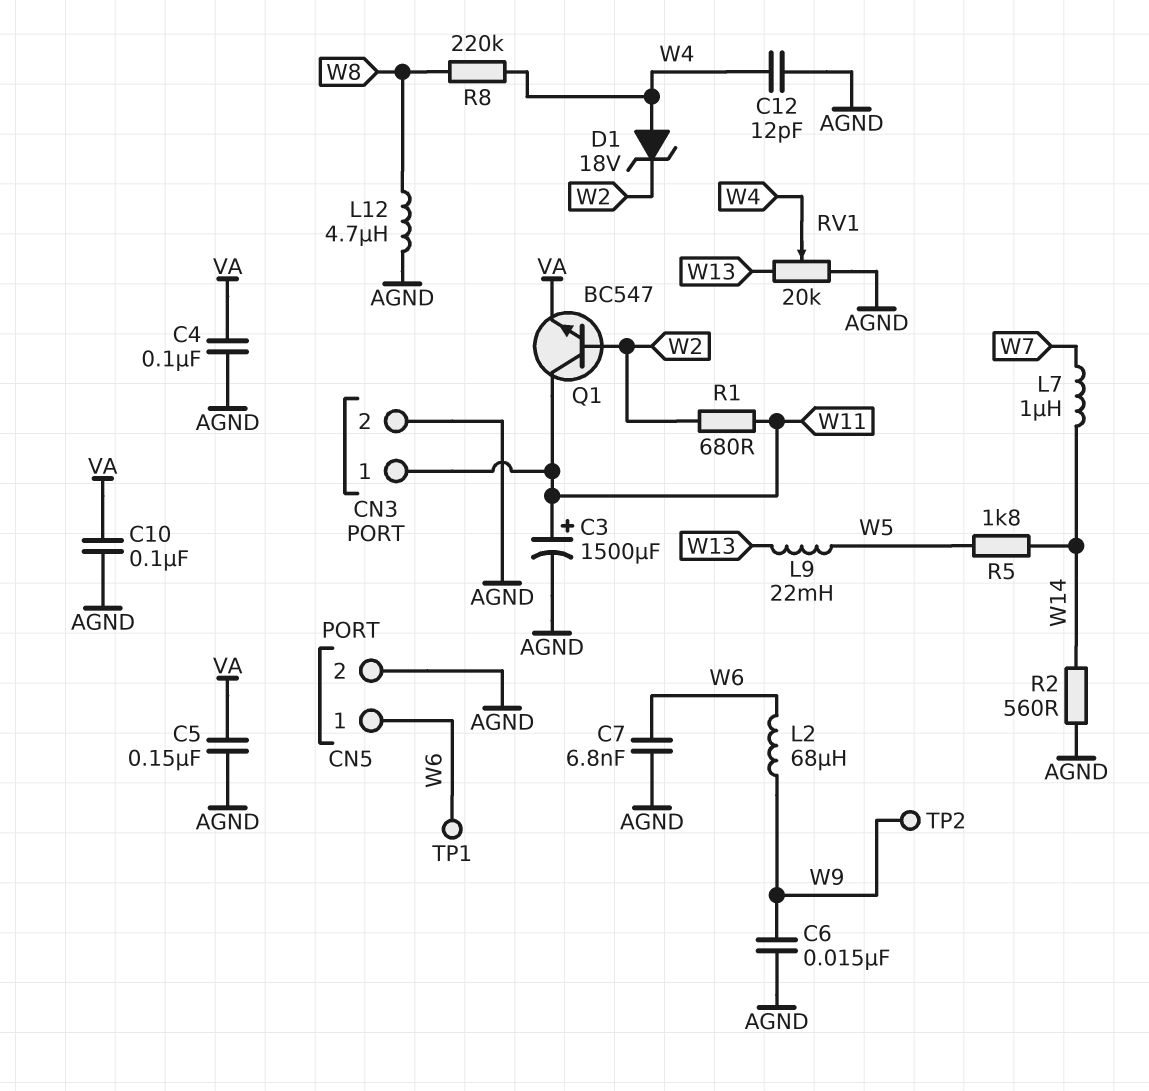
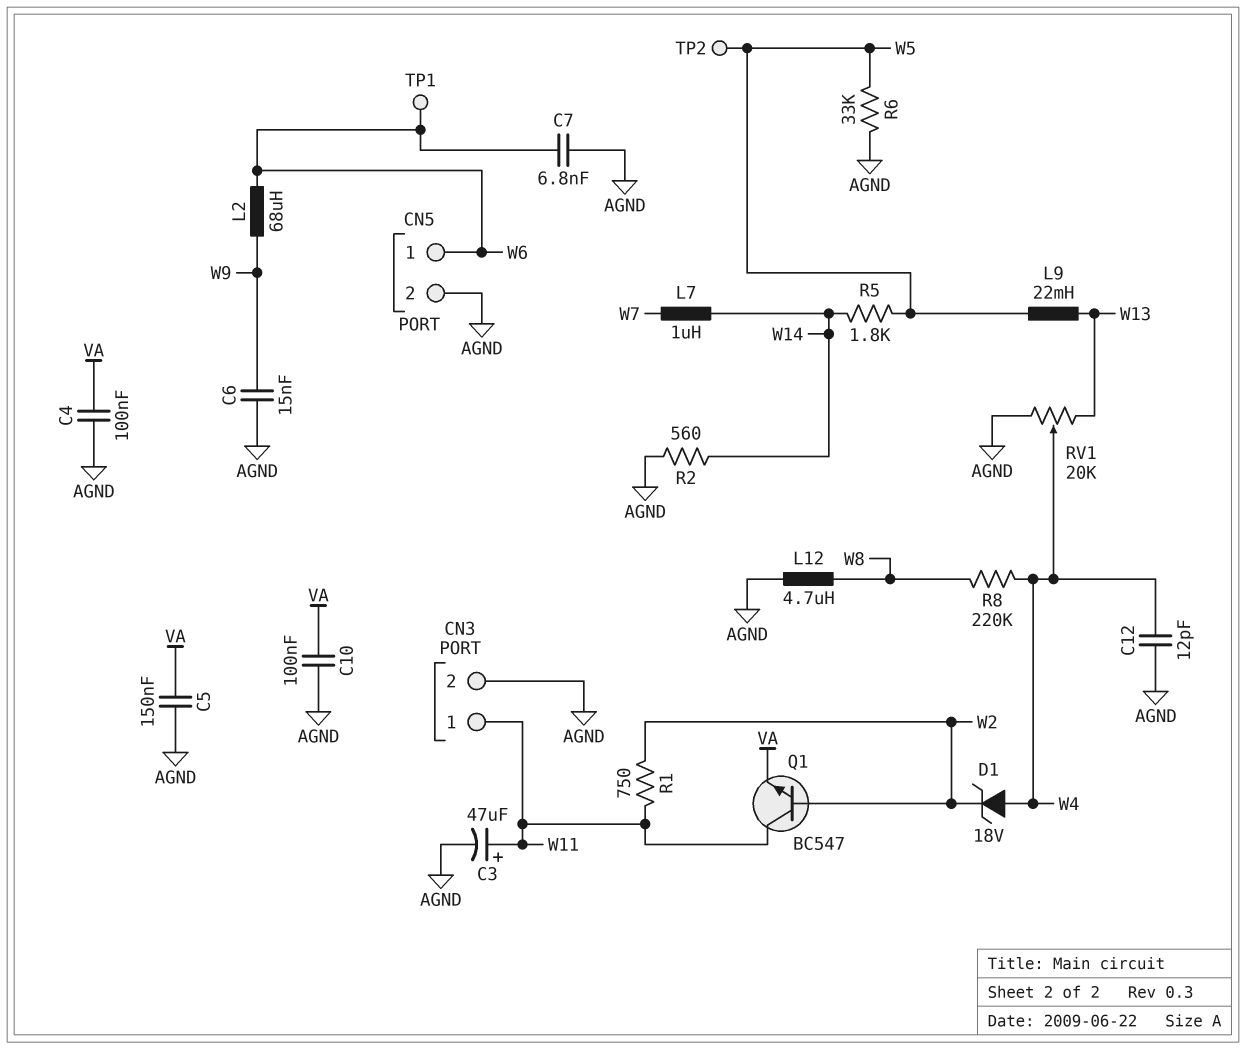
C3: 1500uF (plus W11, minus AGND) -> 47uF (plus W11, minus AGND)
R1: 680 (W2, W11) -> 750 (W2, W11)
R6: none -> 33k (AGND, W5)
TP2: test point (W9) -> test point (W5)

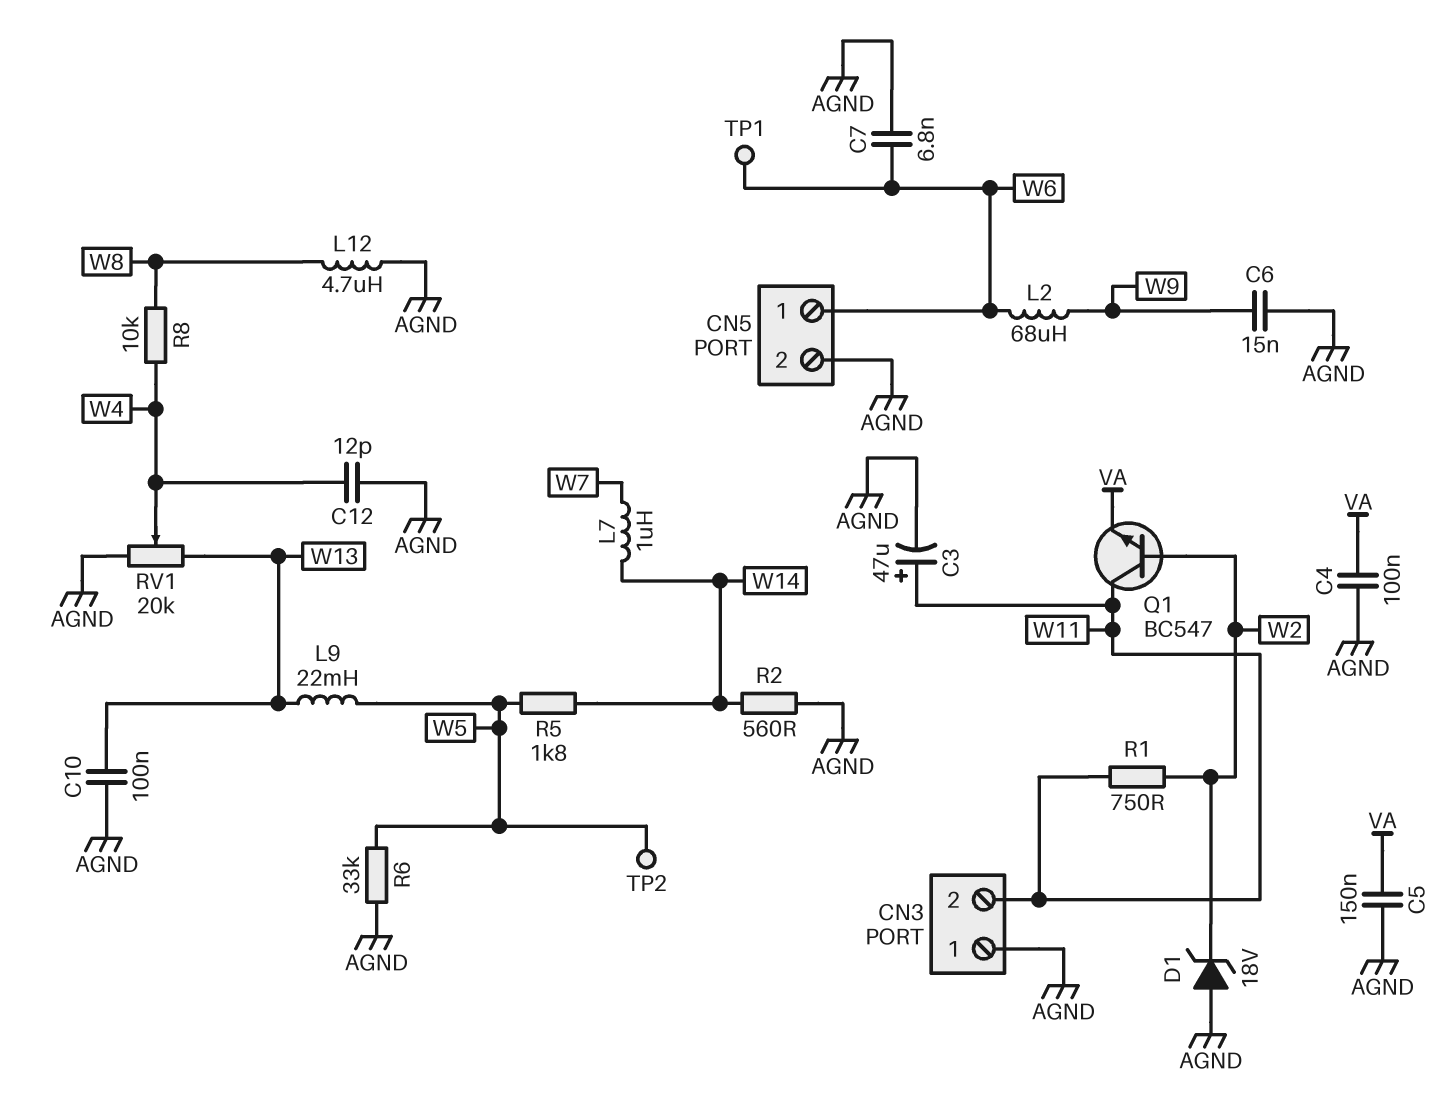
C10: 100nF (AGND, VA) -> 100nF (AGND, W13)
CN3 pin 1: W11 -> AGND
CN3 pin 2: AGND -> W11
D1: zener 18V (A W4, K W2) -> zener 18V (A AGND, K W2)
R8: 220k (W4, W8) -> 10k (W4, W8)

